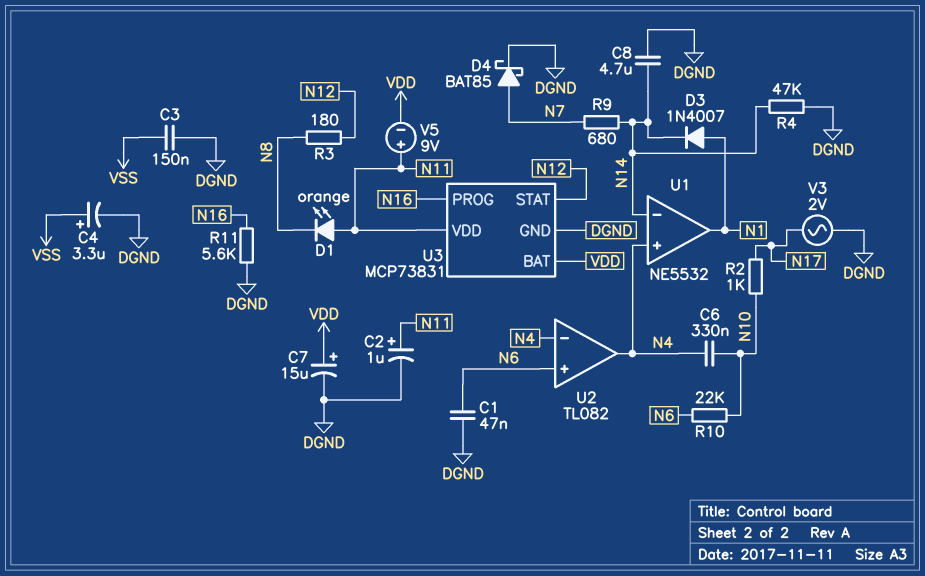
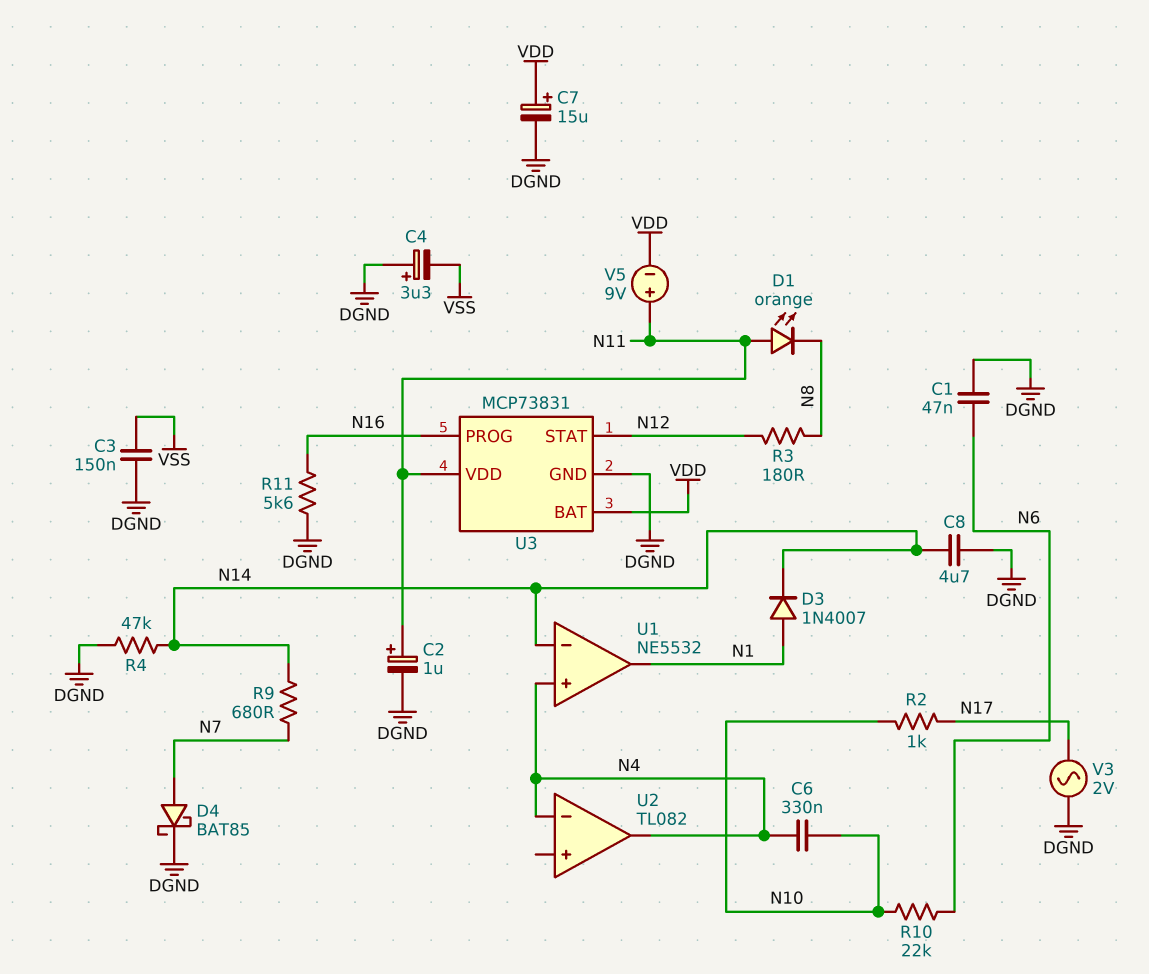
C4: 3.3uF (plus VSS, minus DGND) -> 3.3uF (plus DGND, minus VSS)
U2 pin in+: N6 -> none

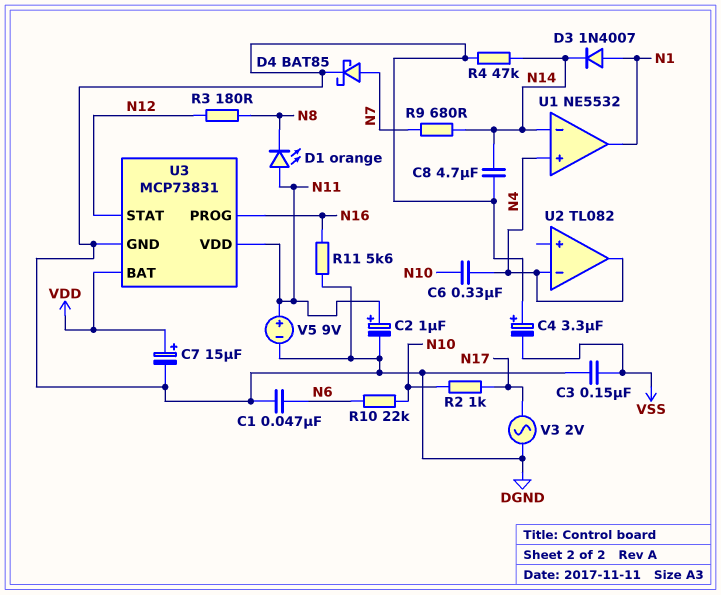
V5: 9V (plus N11, minus VDD) -> 9V (plus N11, minus DGND)

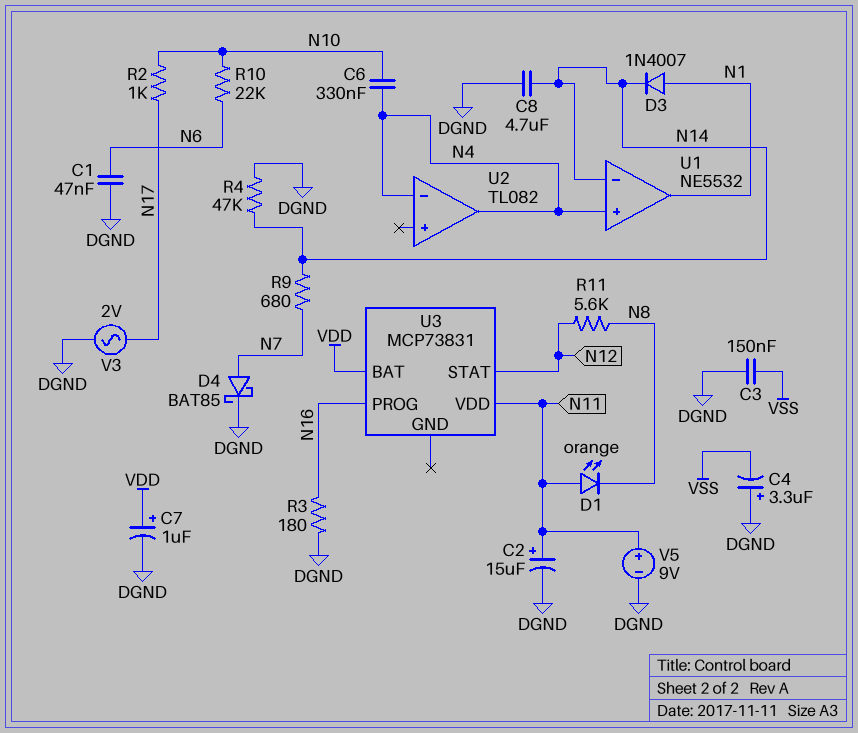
C2: 1uF (plus N11, minus DGND) -> 15uF (plus N11, minus DGND)
C7: 15uF (plus VDD, minus DGND) -> 1uF (plus VDD, minus DGND)
R3: 180 (N8, N12) -> 180 (DGND, N16)
R11: 5.6k (DGND, N16) -> 5.6k (N8, N12)
U3 pin GND: DGND -> none

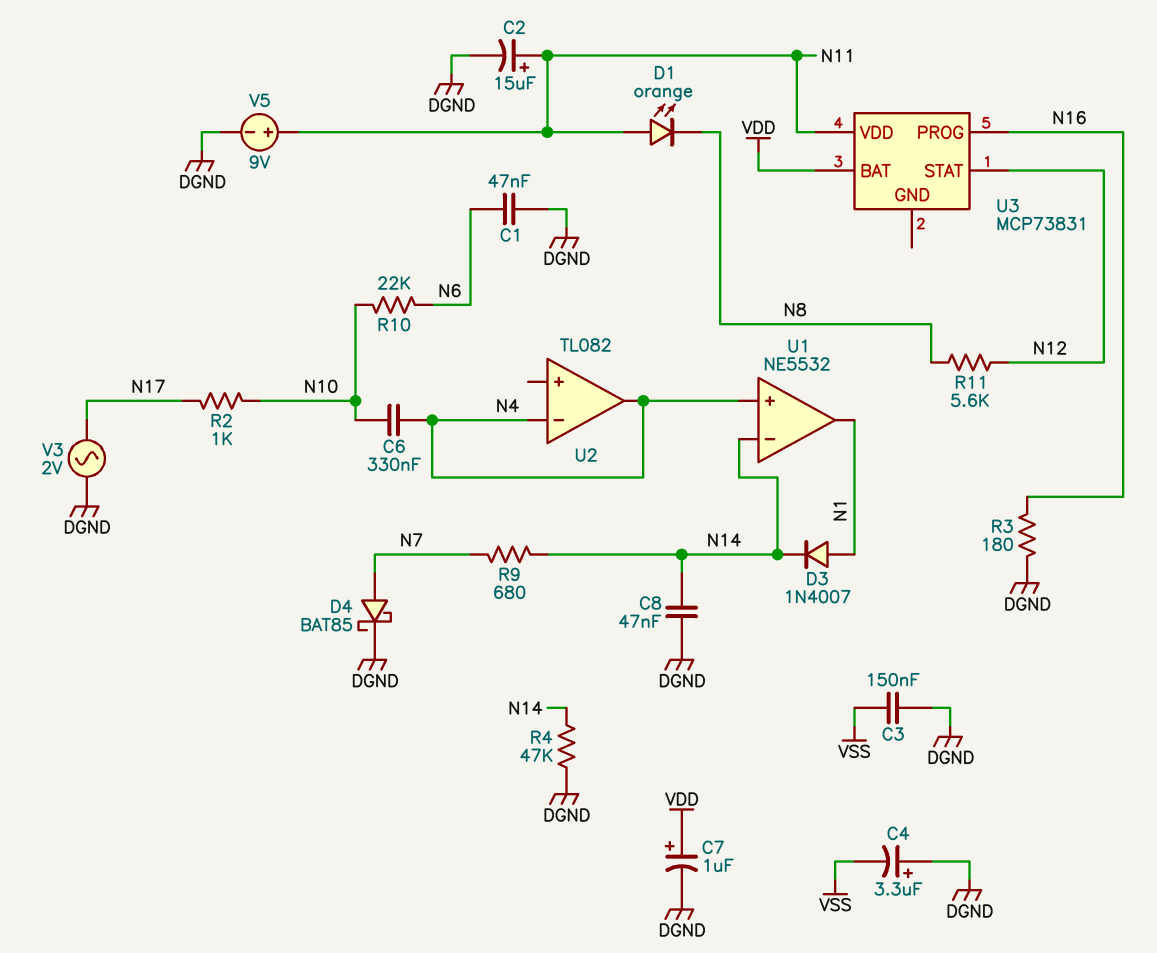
C8: 4.7uF (DGND, N14) -> 47nF (DGND, N14)

